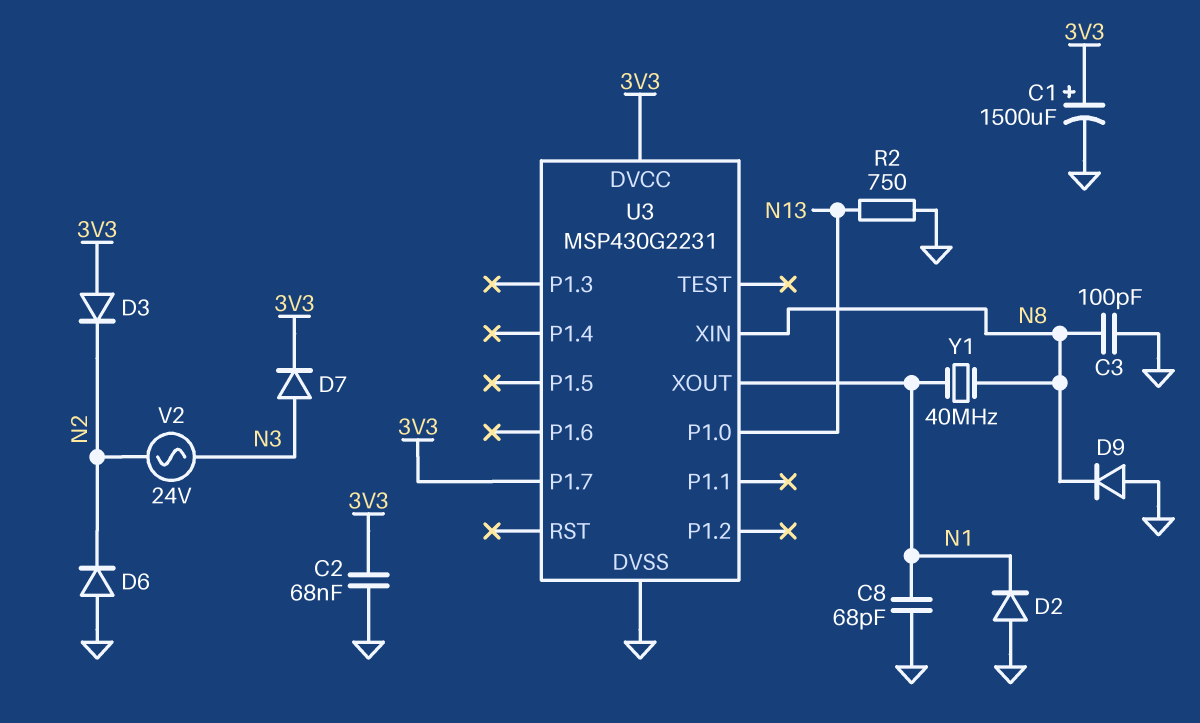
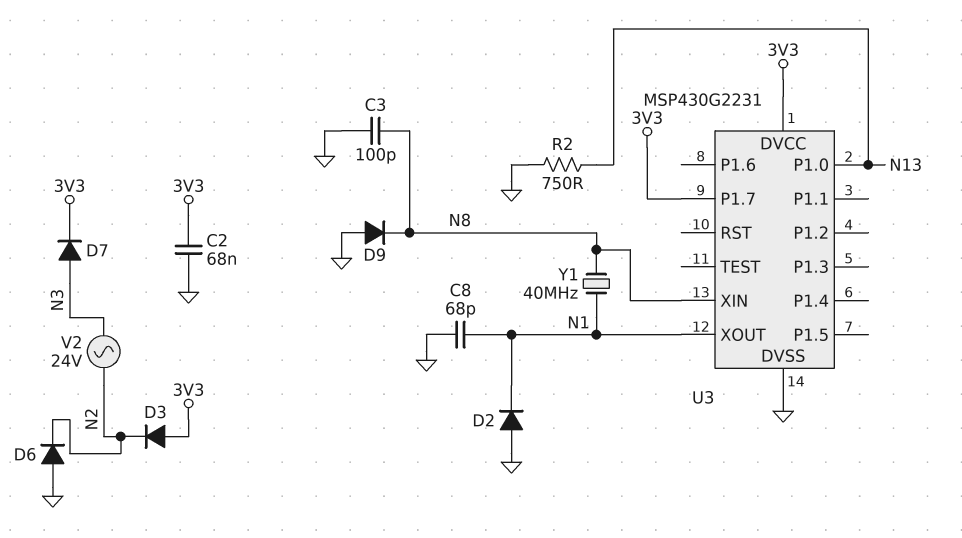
C1: 1500uF (plus 3V3, minus GND) -> none

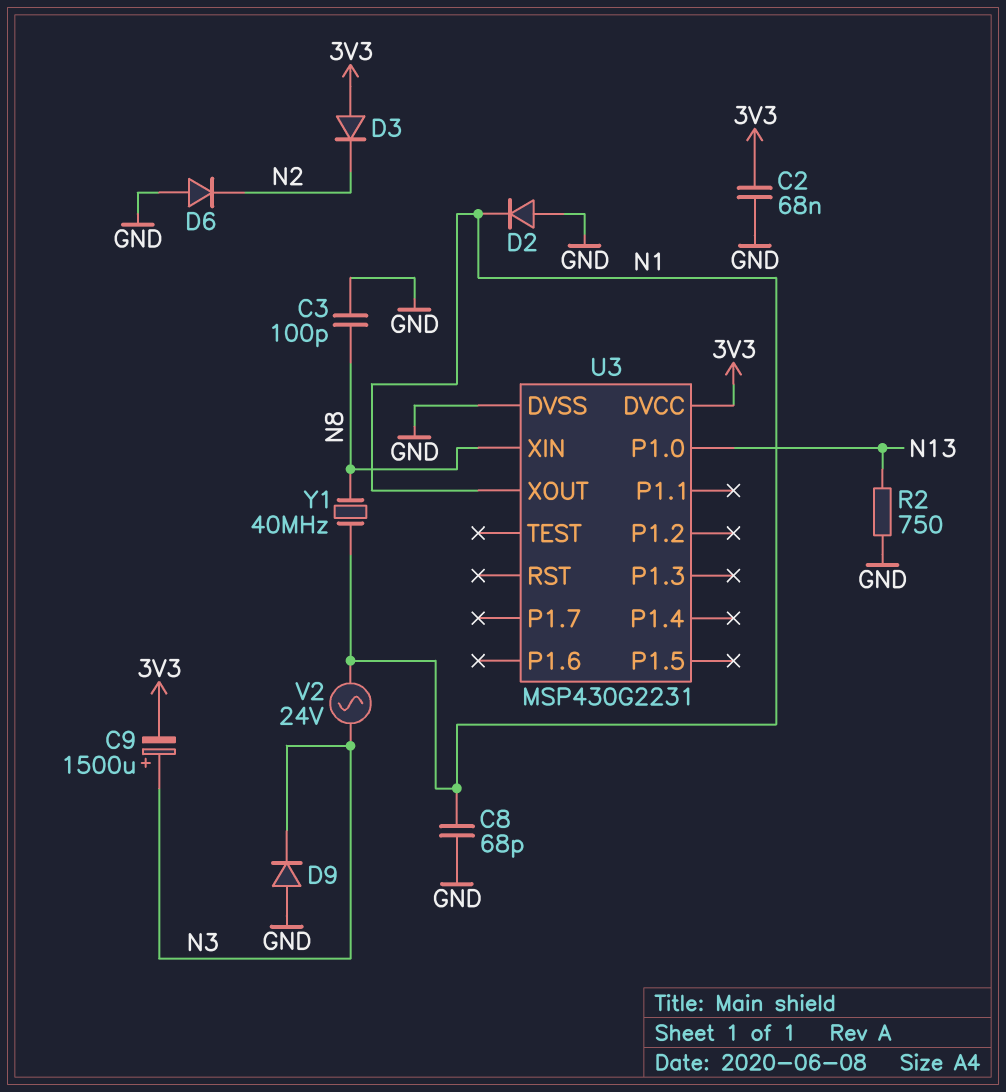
C9: none -> 1500uF (plus N3, minus 3V3)
D7: diode (A N3, K 3V3) -> none
D9: diode (A GND, K N8) -> diode (A GND, K N3)
U3 pin P1.7: 3V3 -> none
V2: AC 24V (N2, N3) -> AC 24V (N1, N3)

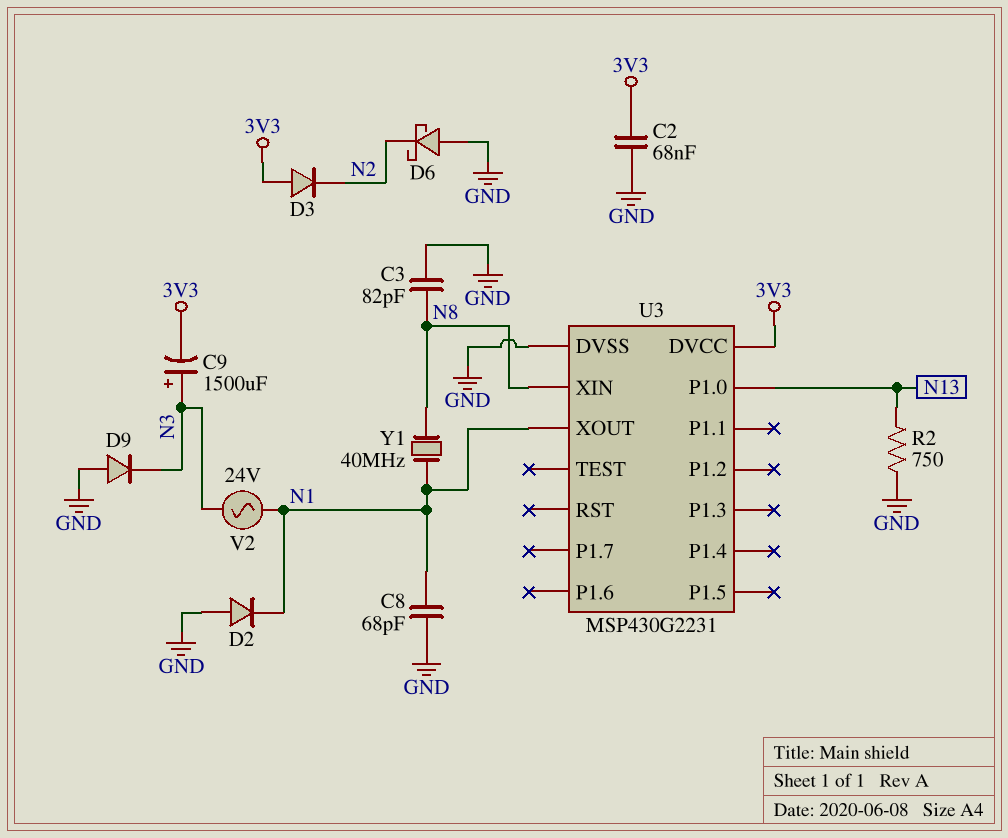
C3: 100pF (GND, N8) -> 82pF (GND, N8)
D6: diode (A GND, K N2) -> schottky (A GND, K N2)

